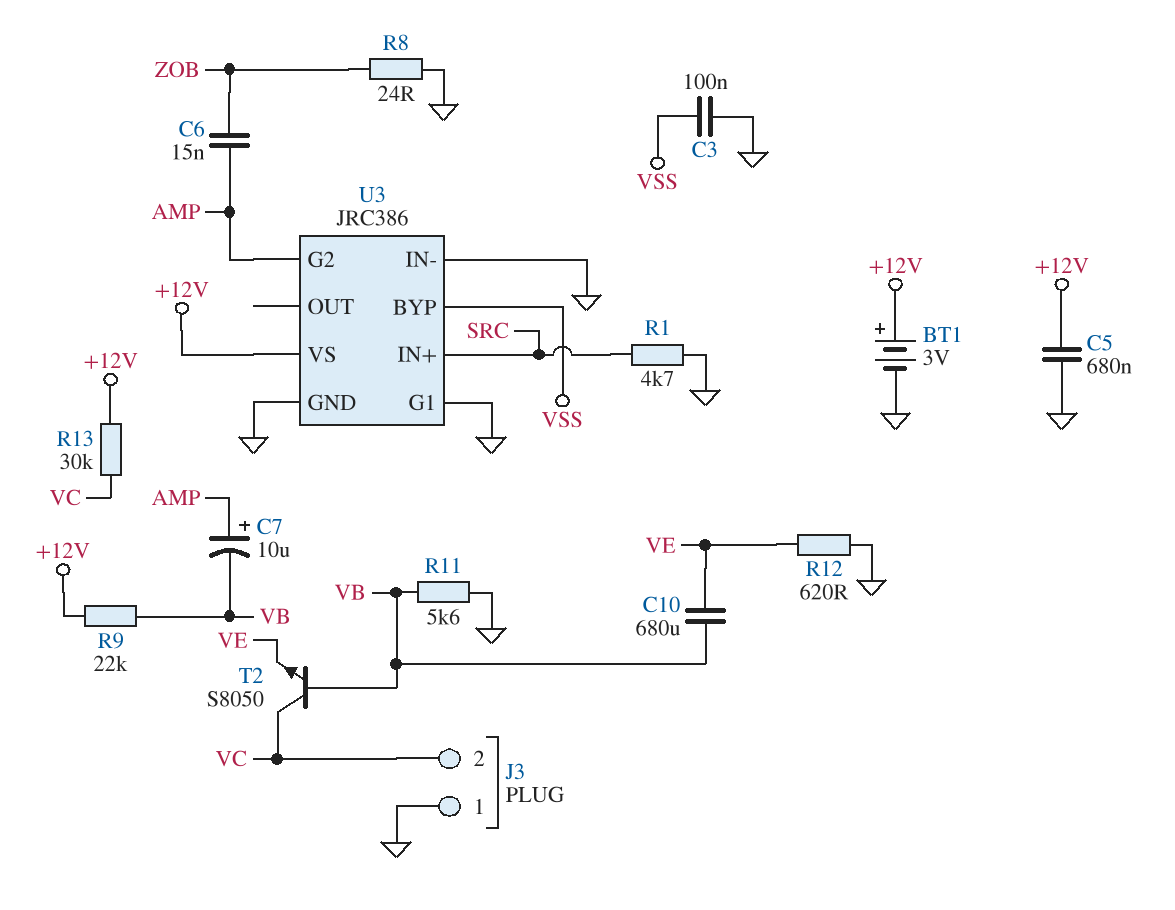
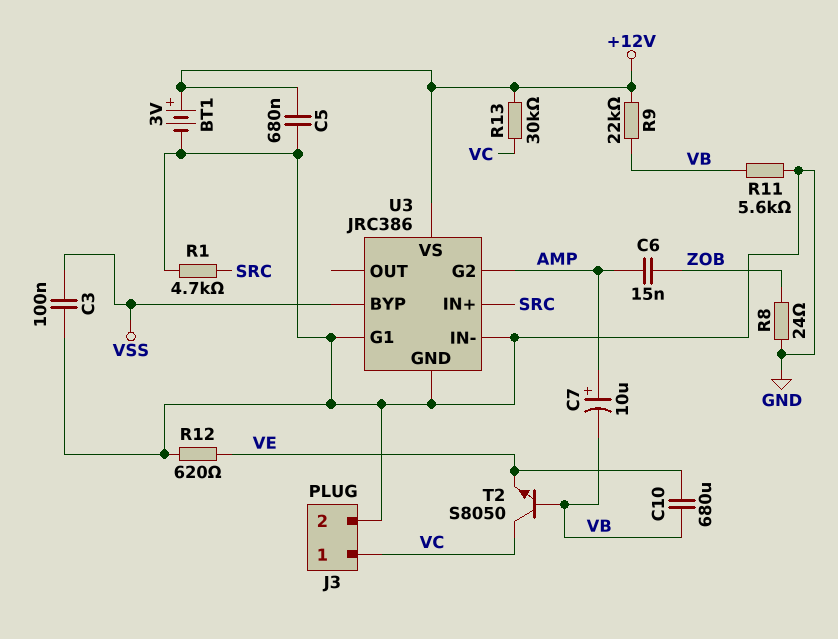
J3 pin 1: GND -> VC
J3 pin 2: VC -> GND

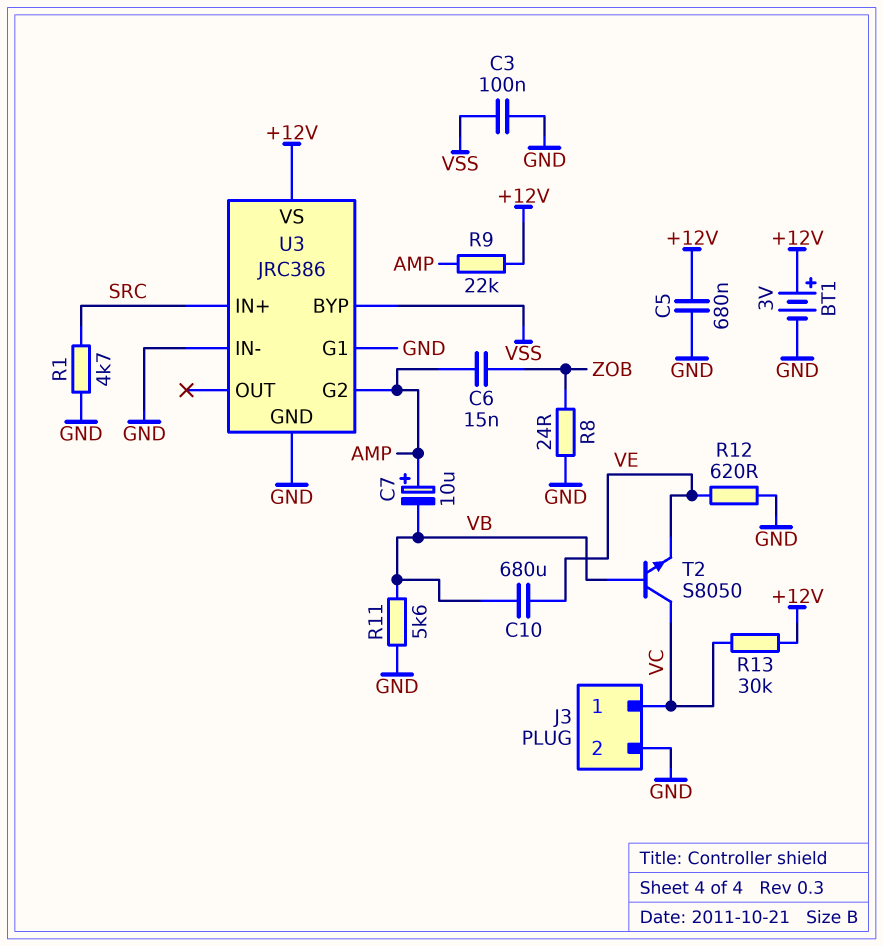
R9: 22k (+12V, VB) -> 22k (+12V, AMP)

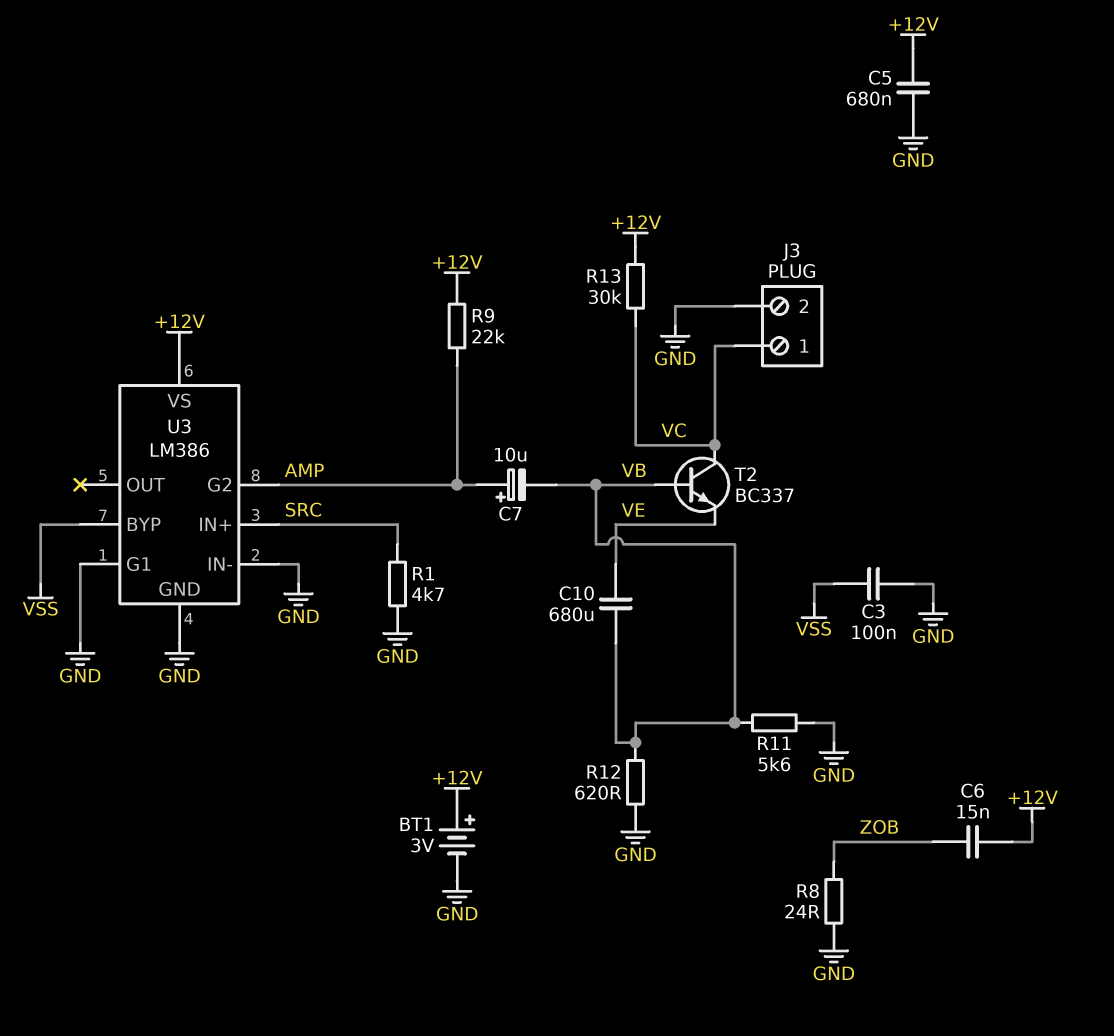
C6: 15nF (AMP, ZOB) -> 15nF (+12V, ZOB)
R12: 620 (GND, VE) -> 620 (GND, VB)
T2: NPN S8050 (B VB, C VC, E VE) -> NPN BC337 (B VB, C VC, E VE)
U3: JRC386 -> LM386

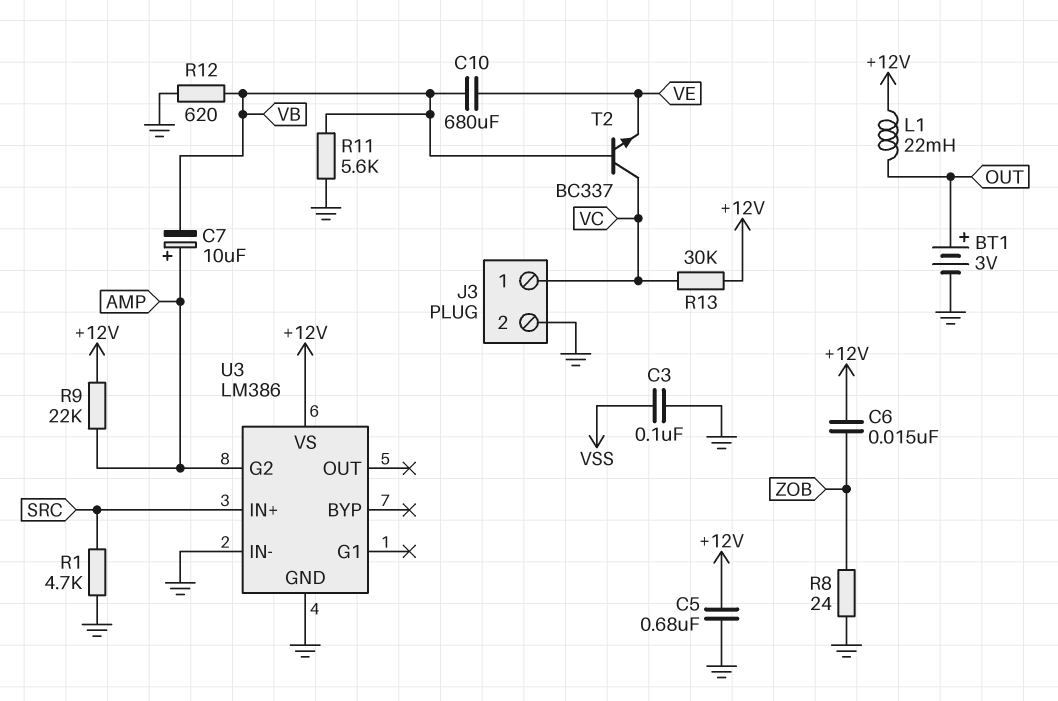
BT1: 3V (plus +12V, minus GND) -> 3V (plus OUT, minus GND)
L1: none -> 22mH (+12V, OUT)
U3 pin BYP: VSS -> none
U3 pin G1: GND -> none

